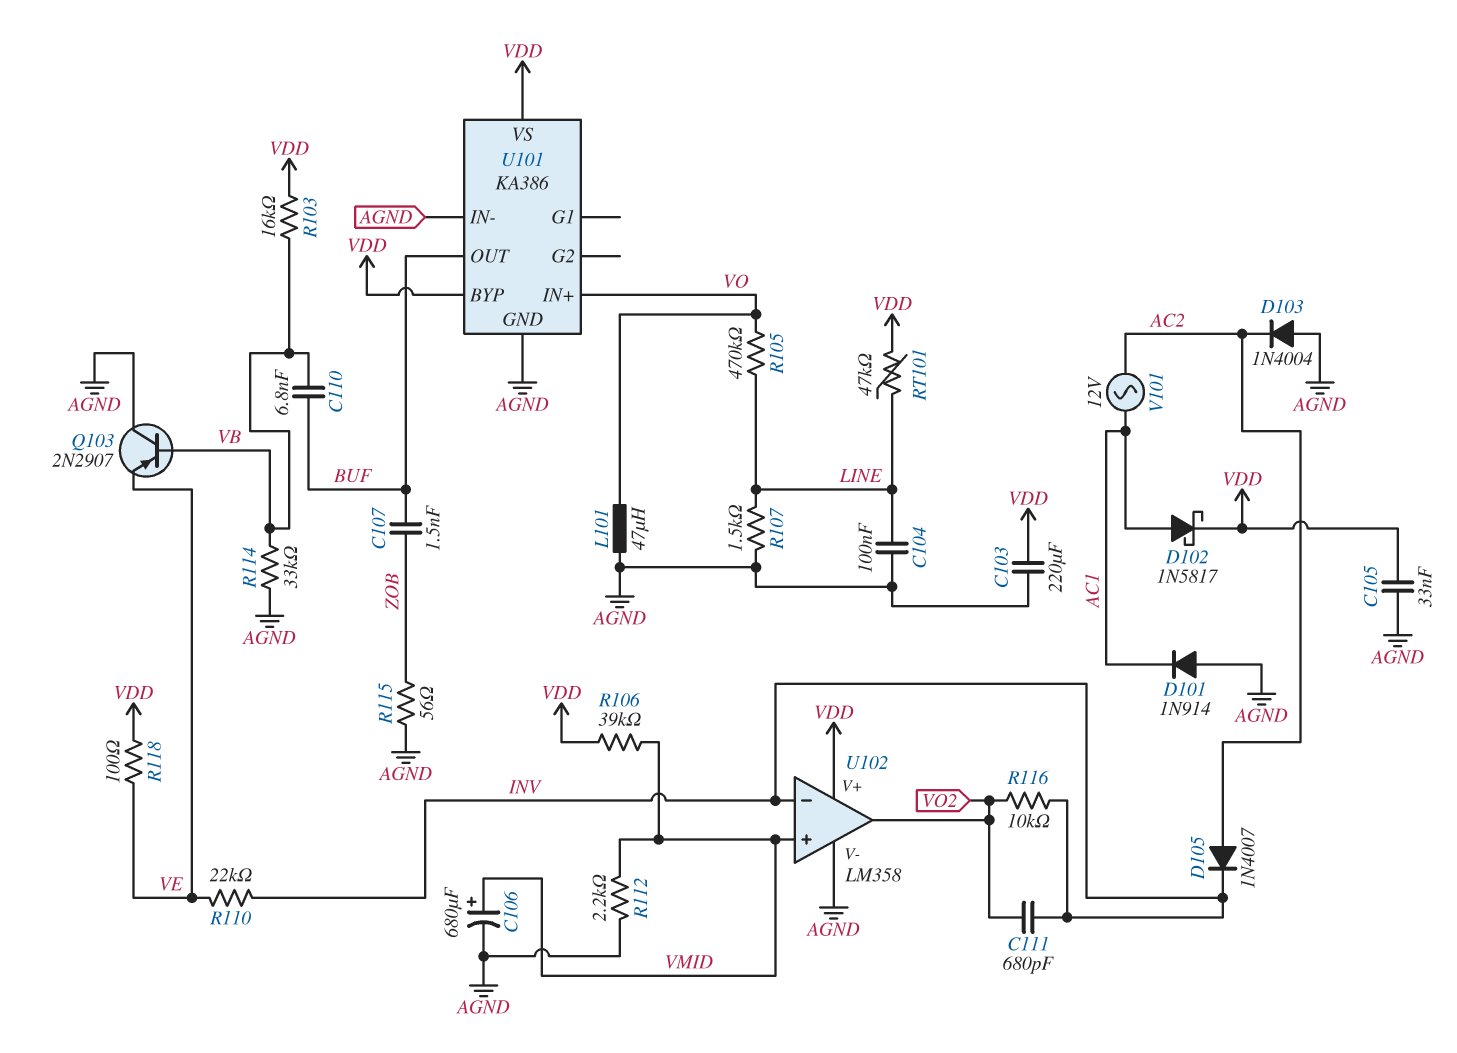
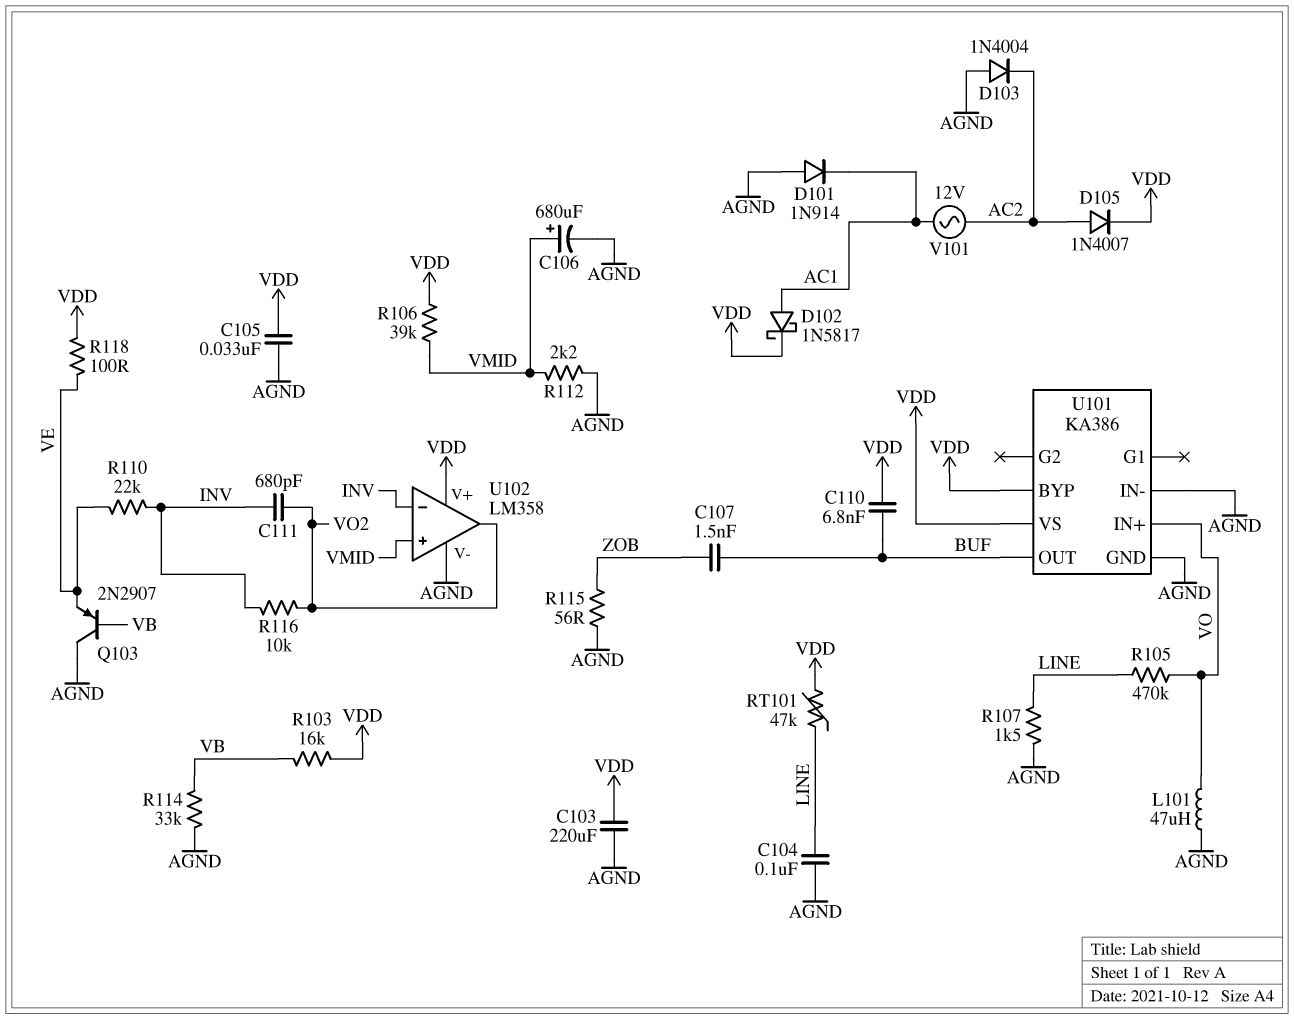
C110: 6.8nF (BUF, VB) -> 6.8nF (BUF, VDD)
D105: diode 1N4007 (A AC2, K INV) -> diode 1N4007 (A AC2, K VDD)

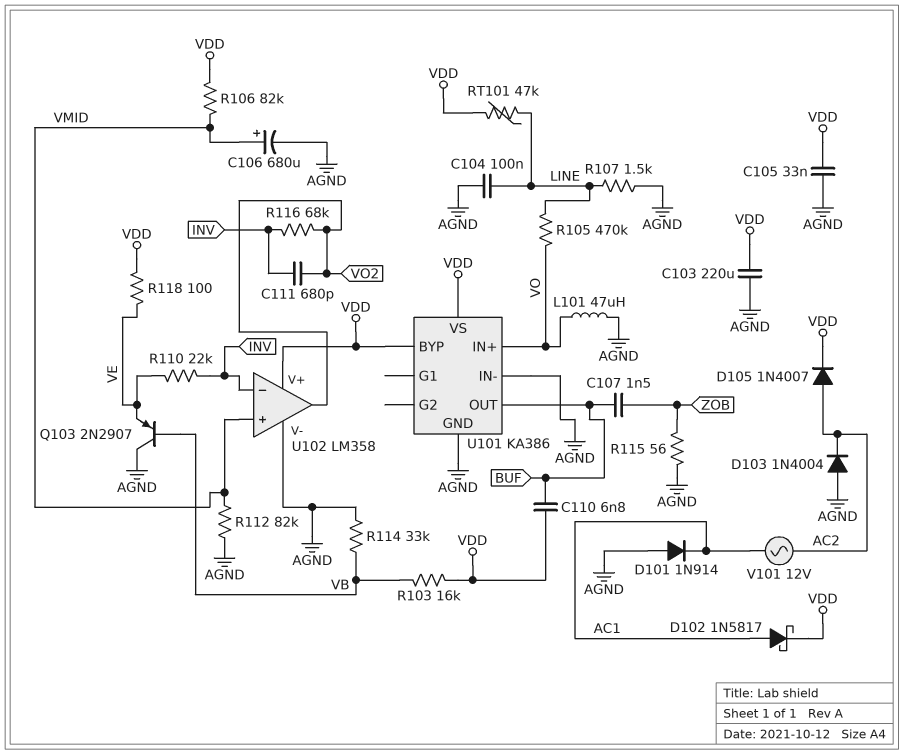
R106: 39k (VDD, VMID) -> 82k (VDD, VMID)
R112: 2.2k (AGND, VMID) -> 82k (AGND, VMID)
R116: 10k (INV, VO2) -> 68k (INV, VO2)

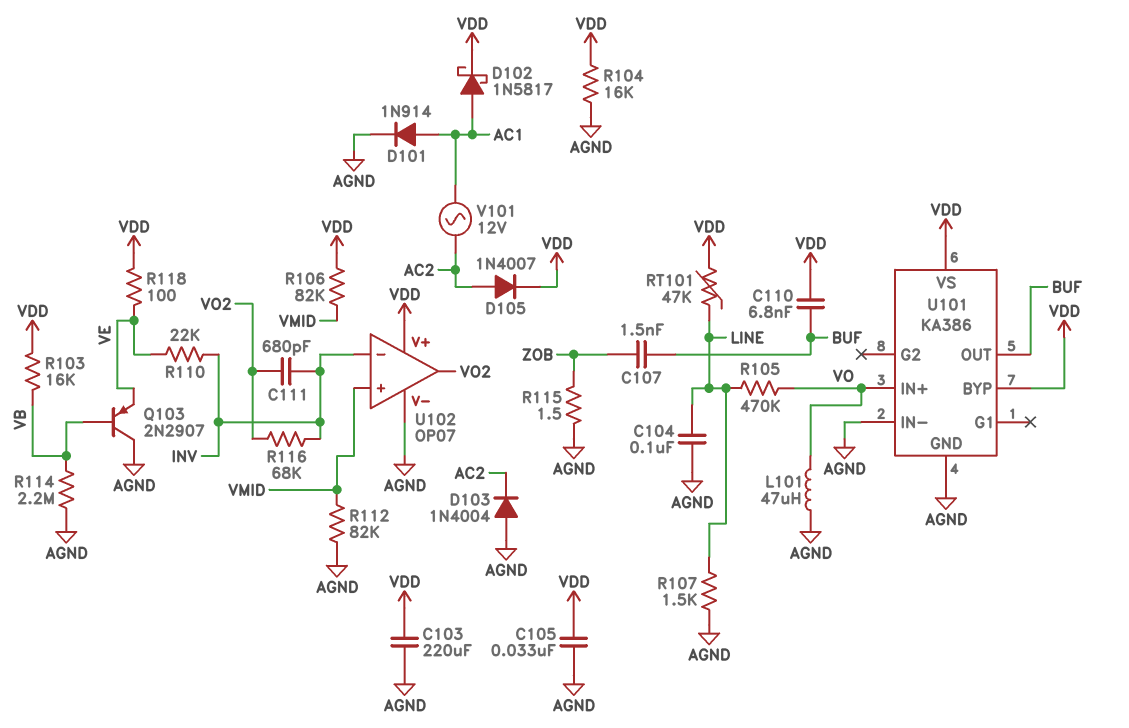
C106: 680uF (plus VMID, minus AGND) -> none
D101: diode 1N914 (A AGND, K AC1) -> diode 1N914 (A AC1, K AGND)
R104: none -> 16k (AGND, VDD)
R114: 33k (AGND, VB) -> 2.2M (AGND, VB)
R115: 56 (AGND, ZOB) -> 1.5 (AGND, ZOB)
U102: LM358 -> OP07

